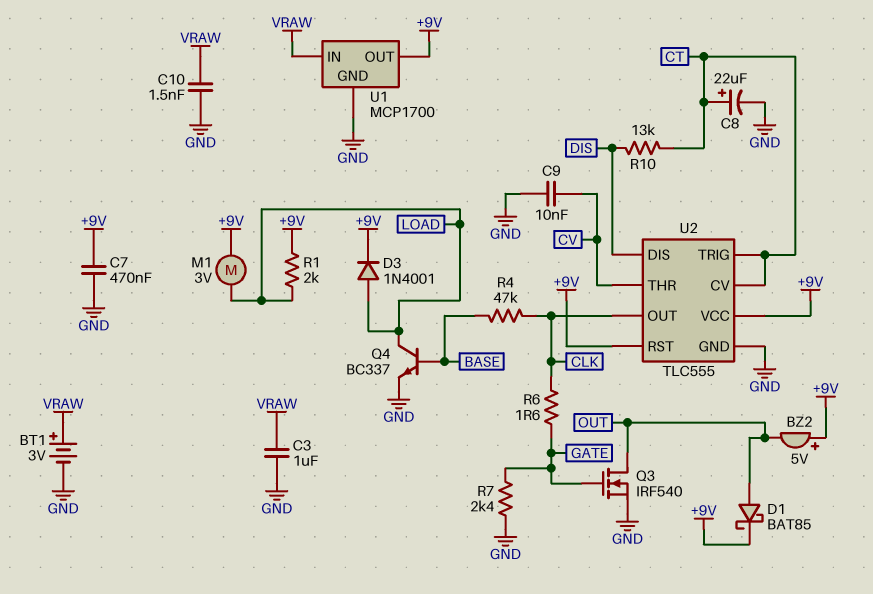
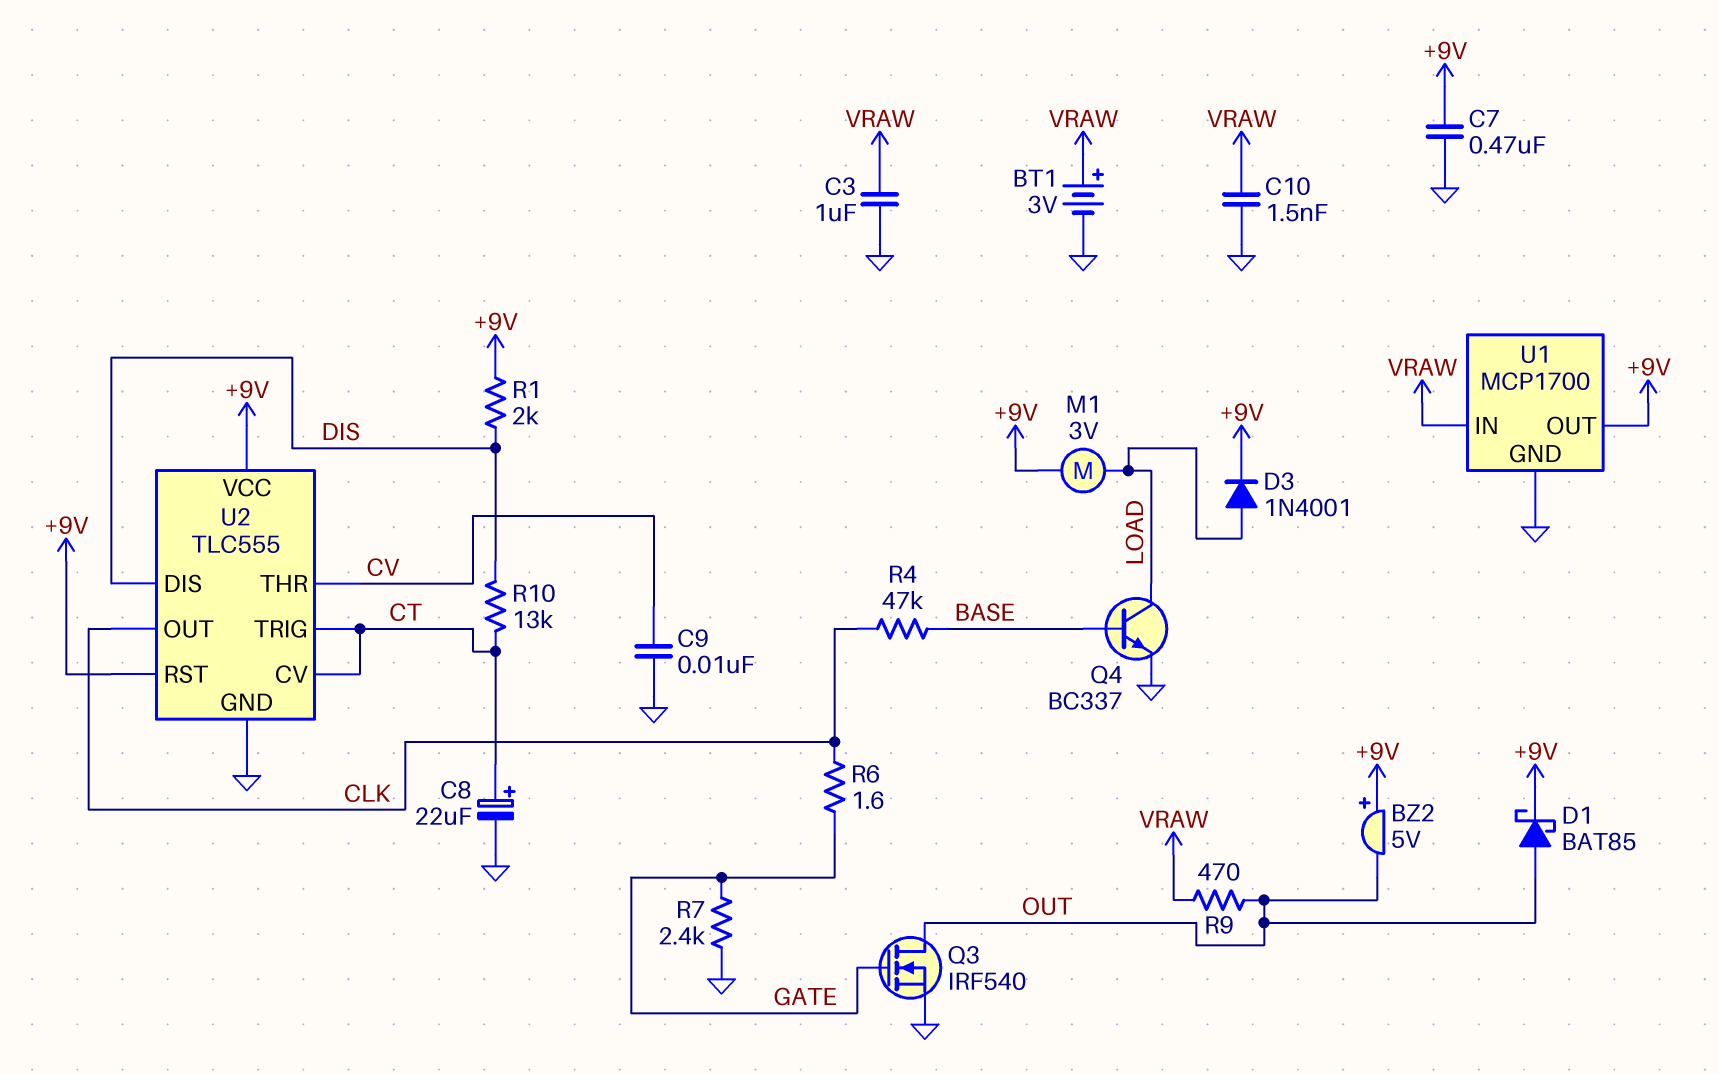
R1: 2k (+9V, LOAD) -> 2k (+9V, DIS)
R9: none -> 470 (OUT, VRAW)

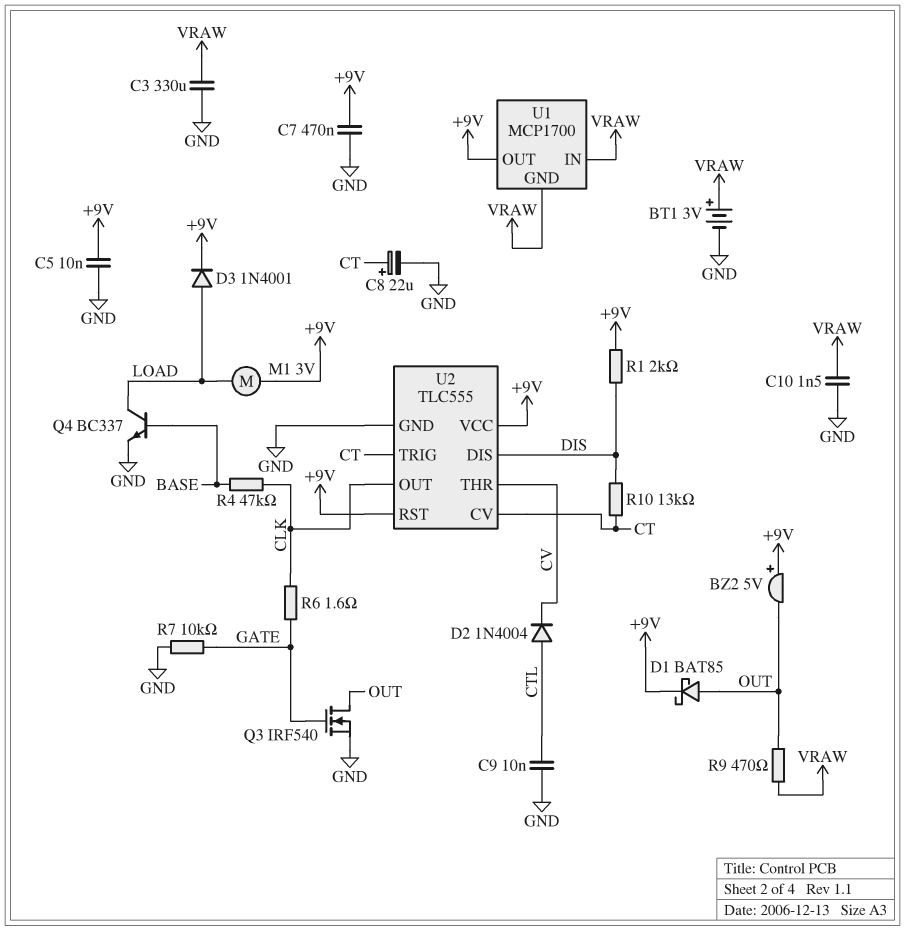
C3: 1uF (GND, VRAW) -> 330uF (GND, VRAW)
C5: none -> 10nF (+9V, GND)
C9: 10nF (CV, GND) -> 10nF (CTL, GND)
D2: none -> diode 1N4004 (A CTL, K CV)
R7: 2.4k (GATE, GND) -> 10k (GATE, GND)
U1 pin GND: GND -> VRAW

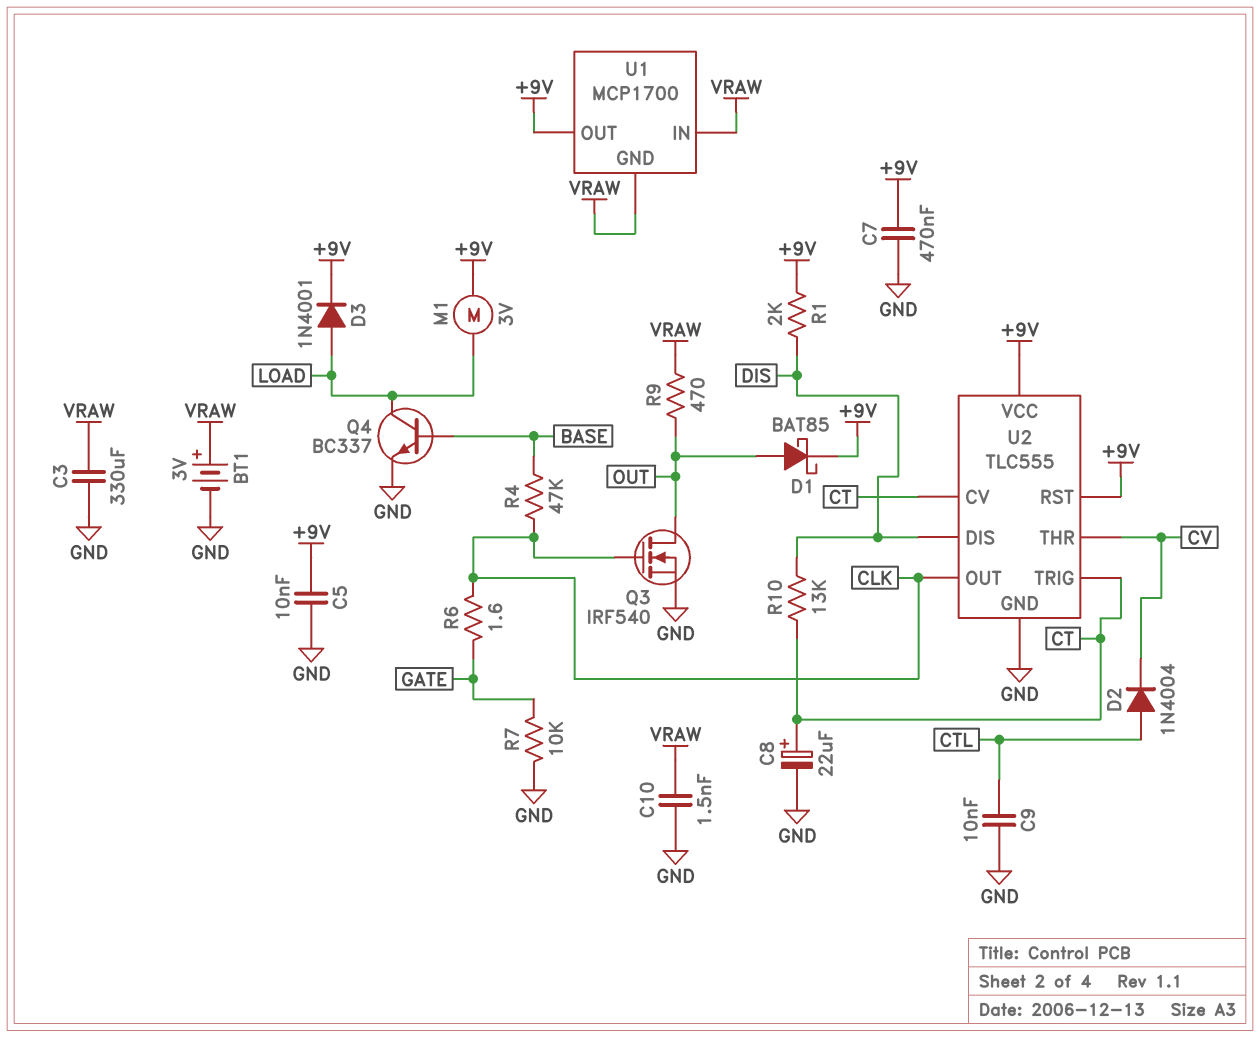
BZ2: buzzer 5V (plus +9V, minus OUT) -> none
Q3: NMOS IRF540 (G GATE, D OUT, S GND) -> NMOS IRF540 (G CLK, D OUT, S GND)

